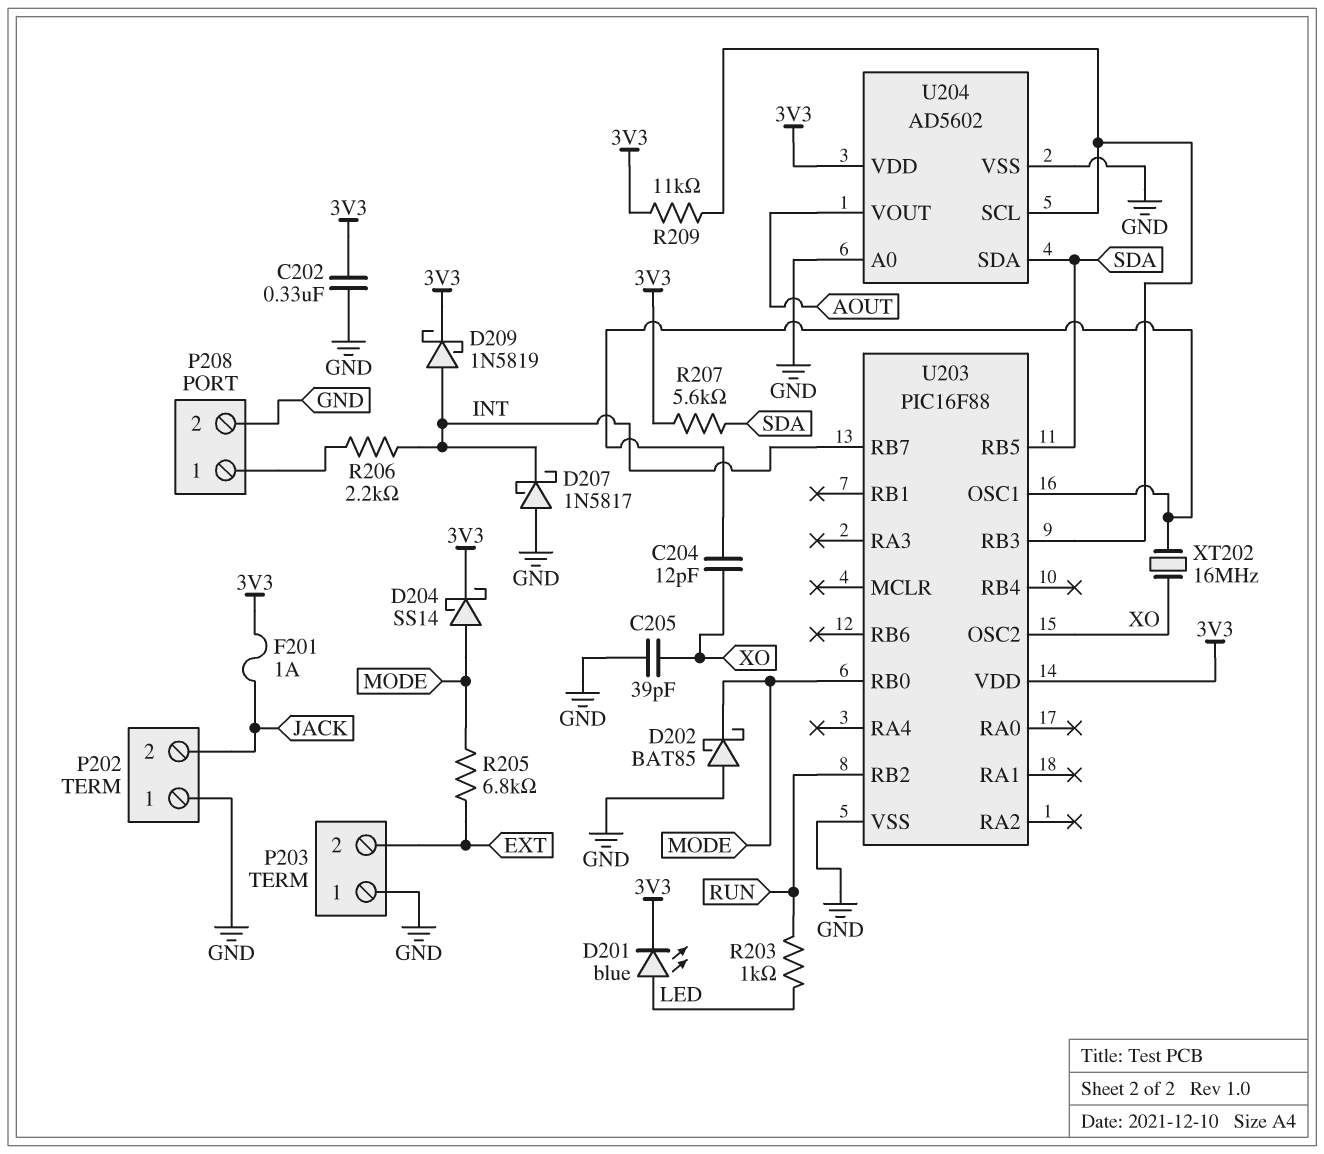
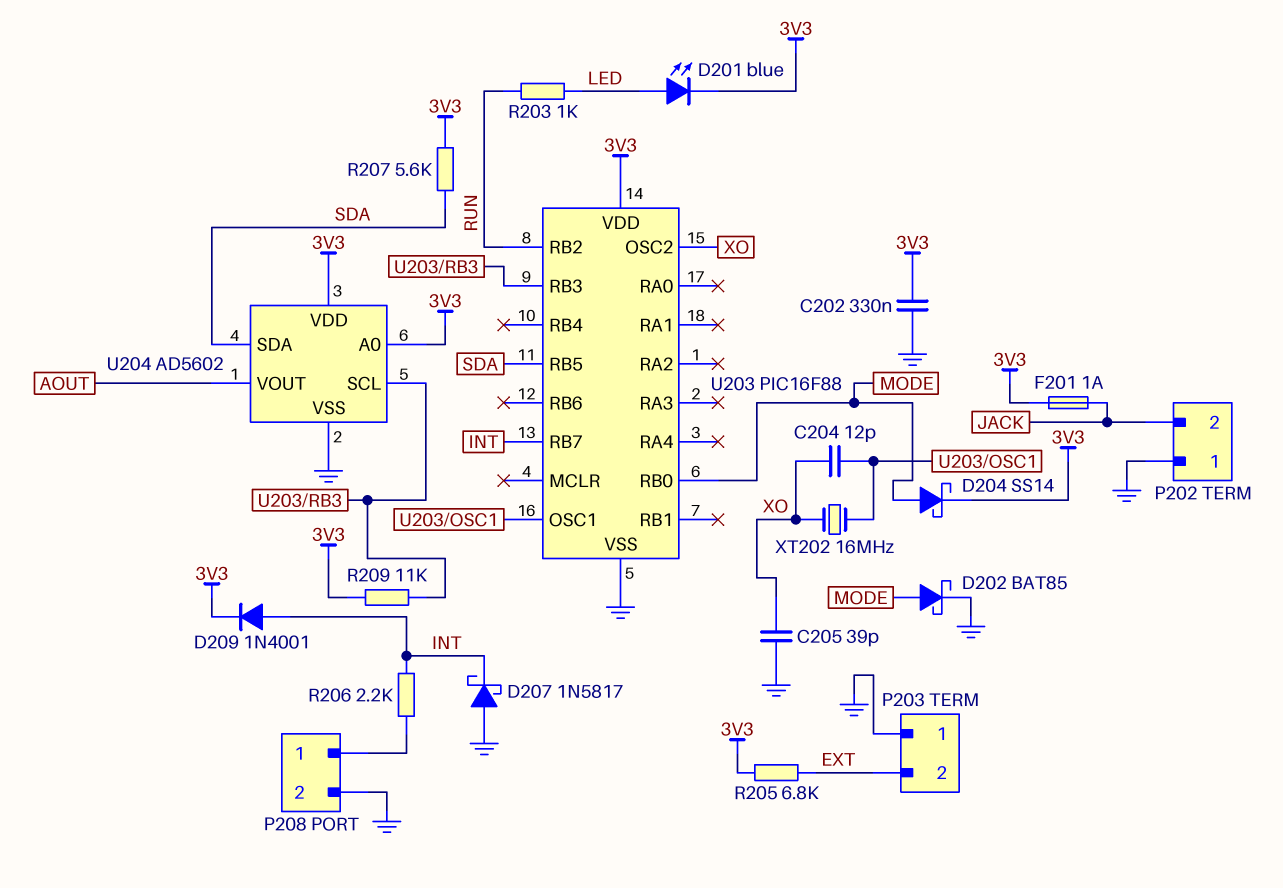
D202: schottky BAT85 (A GND, K MODE) -> schottky BAT85 (A MODE, K GND)
D209: schottky 1N5819 (A INT, K 3V3) -> diode 1N4001 (A INT, K 3V3)
R205: 6.8k (EXT, MODE) -> 6.8k (3V3, EXT)
U204 pin A0: GND -> 3V3

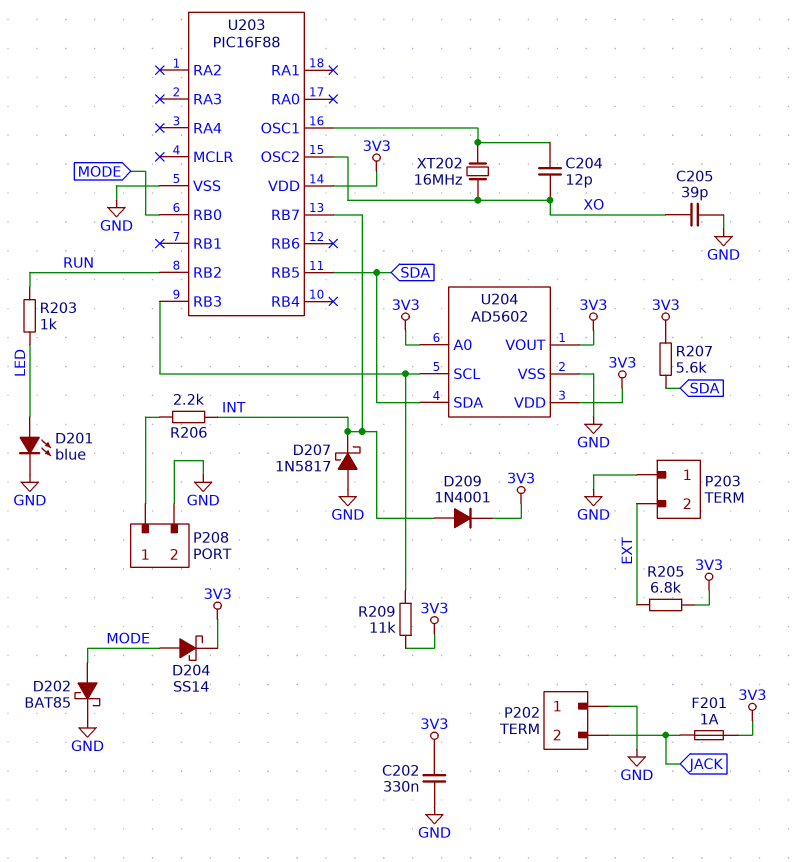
D201: LED blue (A LED, K 3V3) -> LED blue (A LED, K GND)
U204 pin VOUT: AOUT -> 3V3

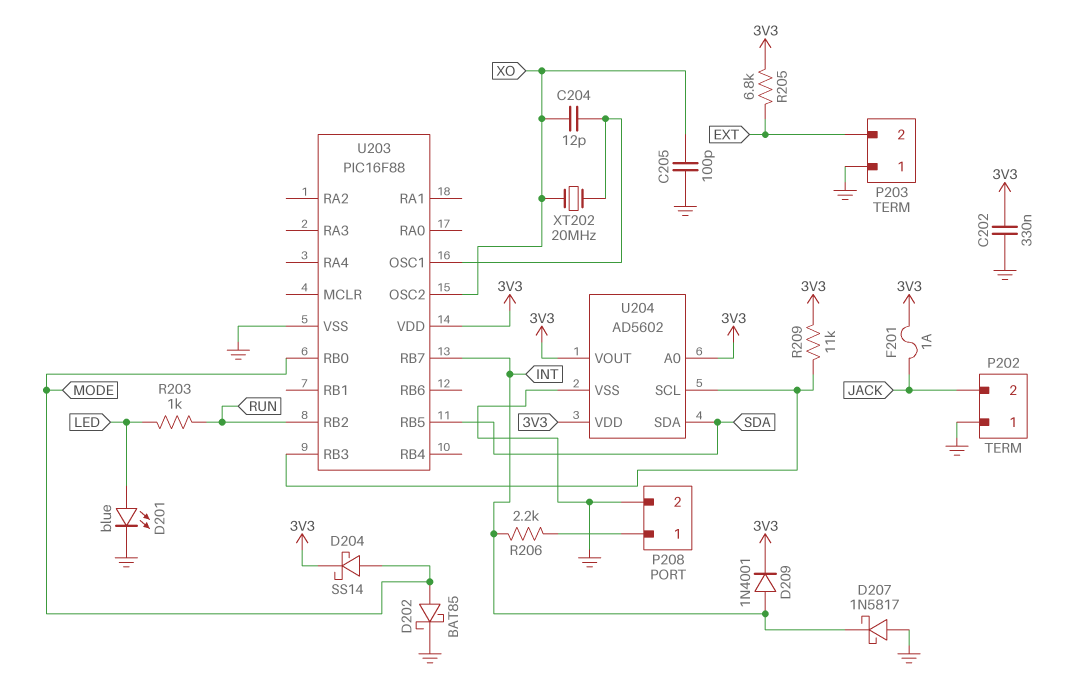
C205: 39pF (GND, XO) -> 100pF (GND, XO)
R207: 5.6k (3V3, SDA) -> none
XT202: 16MHz (U203/OSC1, XO) -> 20MHz (U203/OSC1, XO)

